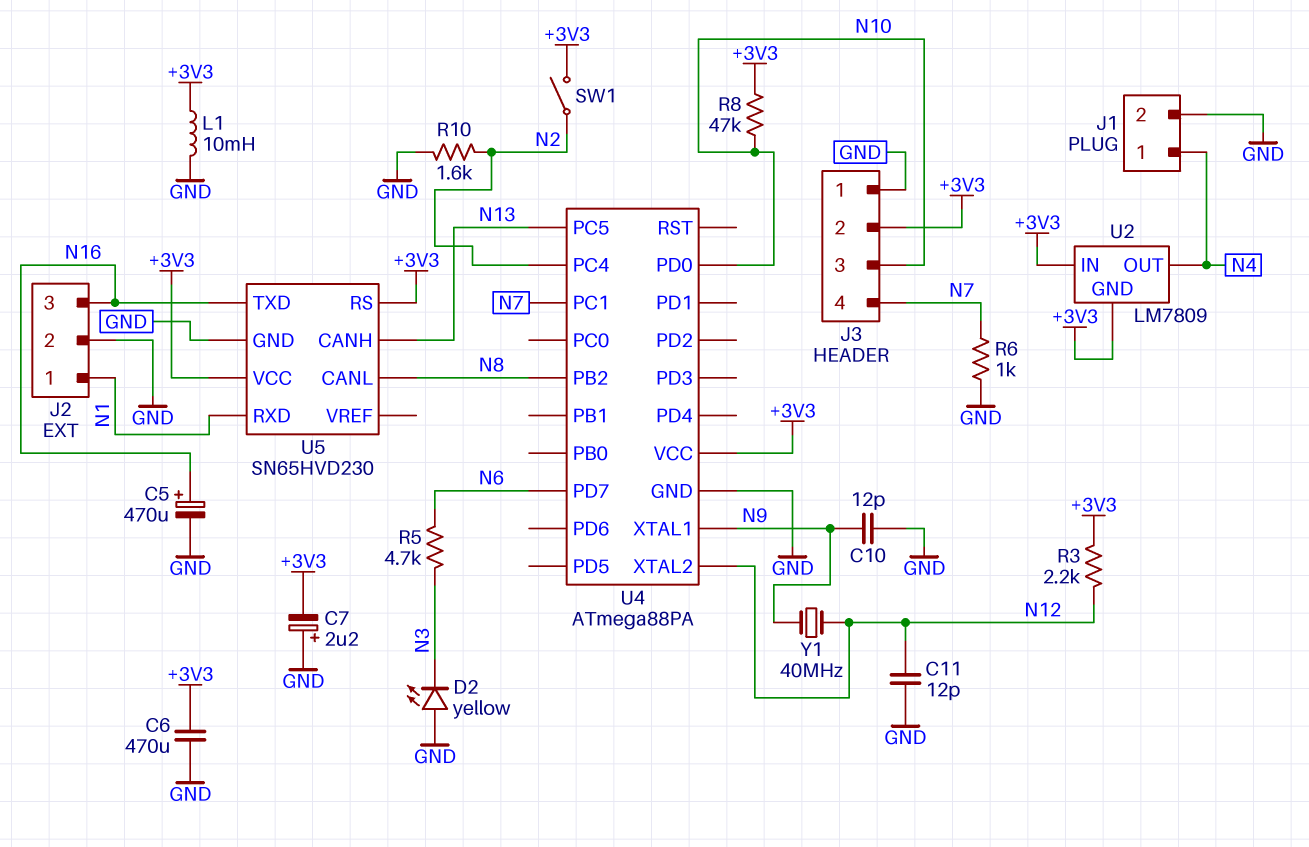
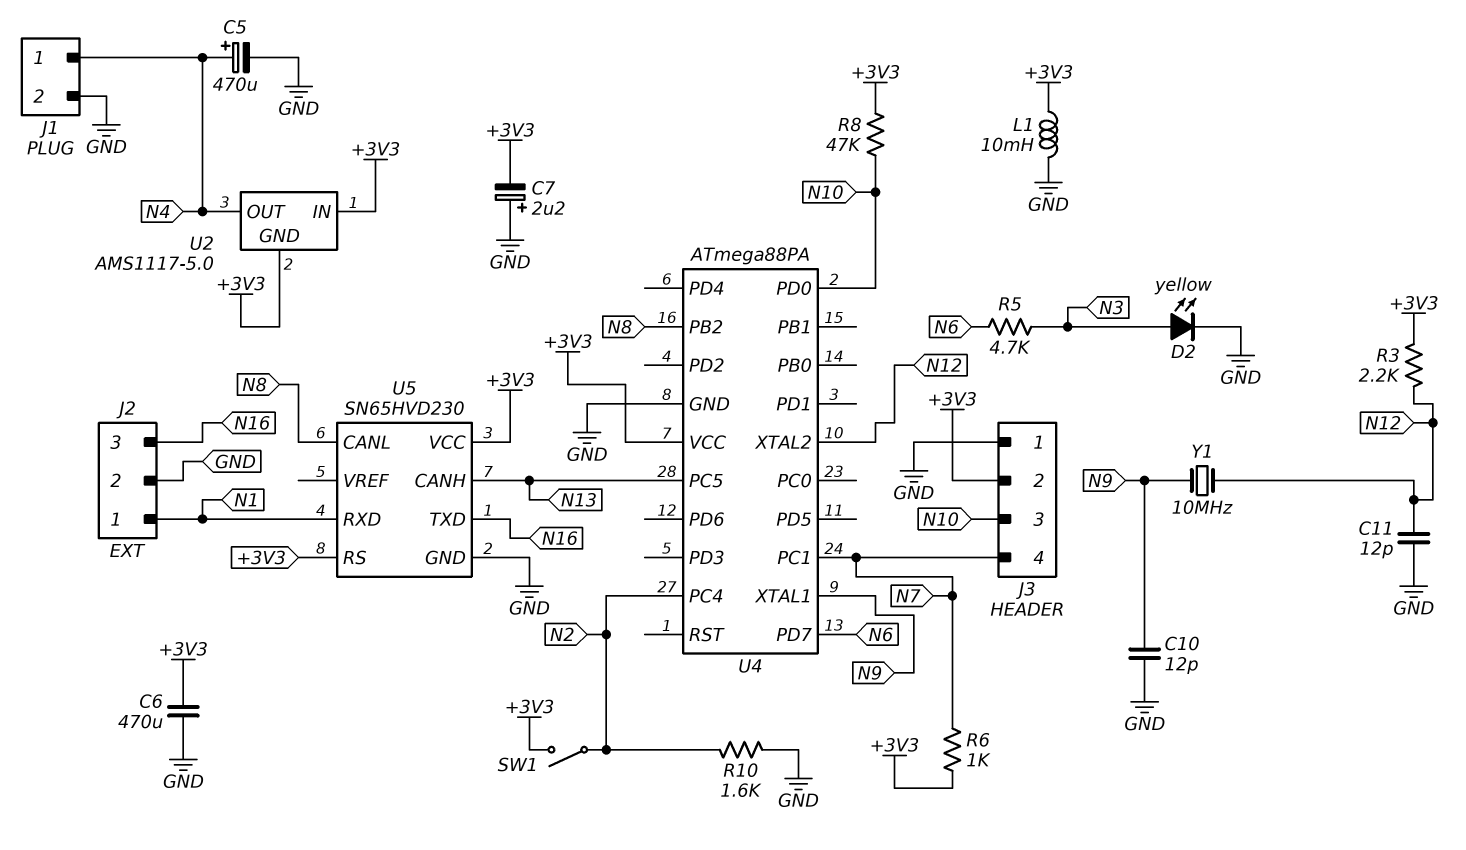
C5: 470uF (plus N16, minus GND) -> 470uF (plus N4, minus GND)
D2: LED yellow (A GND, K N3) -> LED yellow (A N3, K GND)
R6: 1k (GND, N7) -> 1k (+3V3, N7)
U2: LM7809 -> AMS1117-5.0
Y1: 40MHz (N9, N12) -> 10MHz (N9, N12)

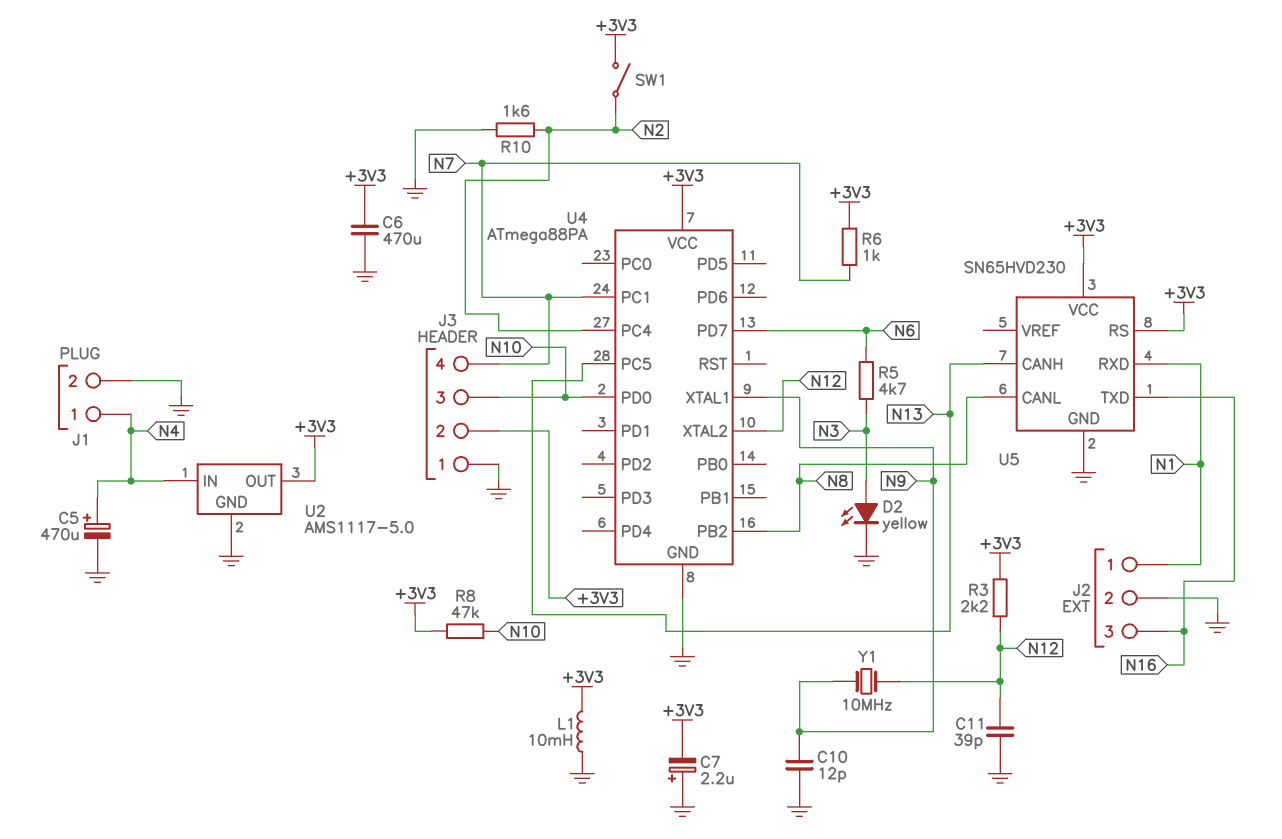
C11: 12pF (GND, N12) -> 39pF (GND, N12)
U2 pin GND: +3V3 -> GND
U2 pin IN: +3V3 -> N4
U2 pin OUT: N4 -> +3V3

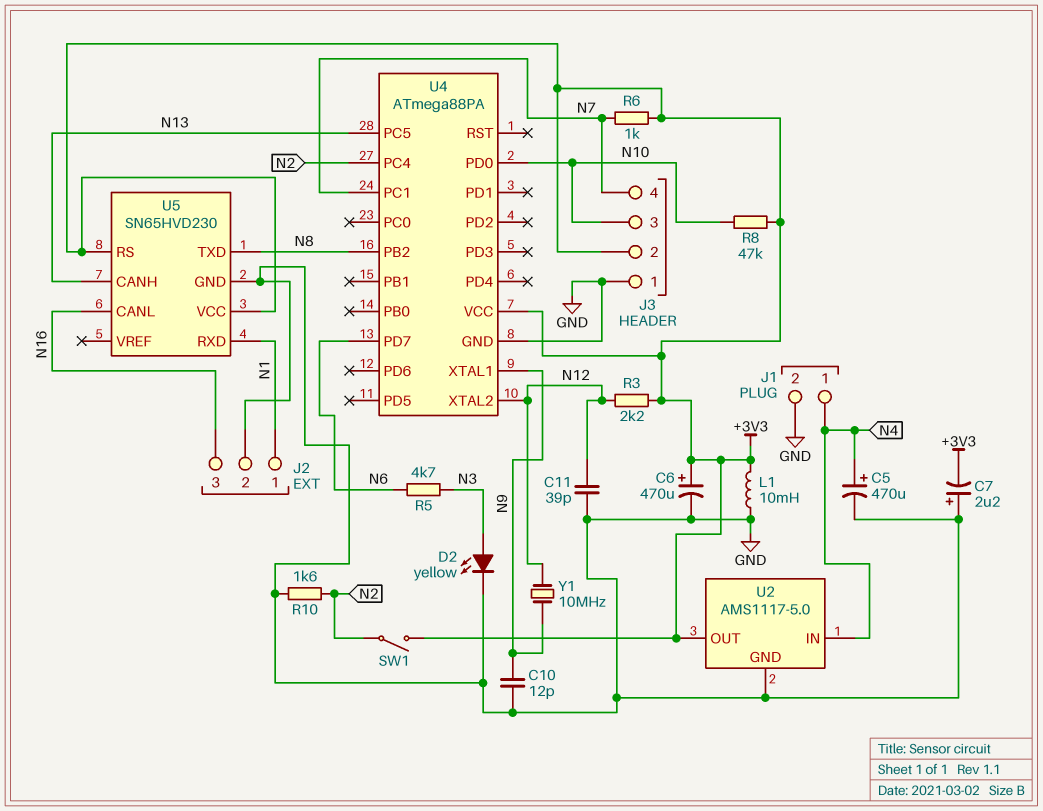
C6: 470uF (+3V3, GND) -> 470uF (plus +3V3, minus GND)
U5 pin CANL: N8 -> N16
U5 pin TXD: N16 -> N8

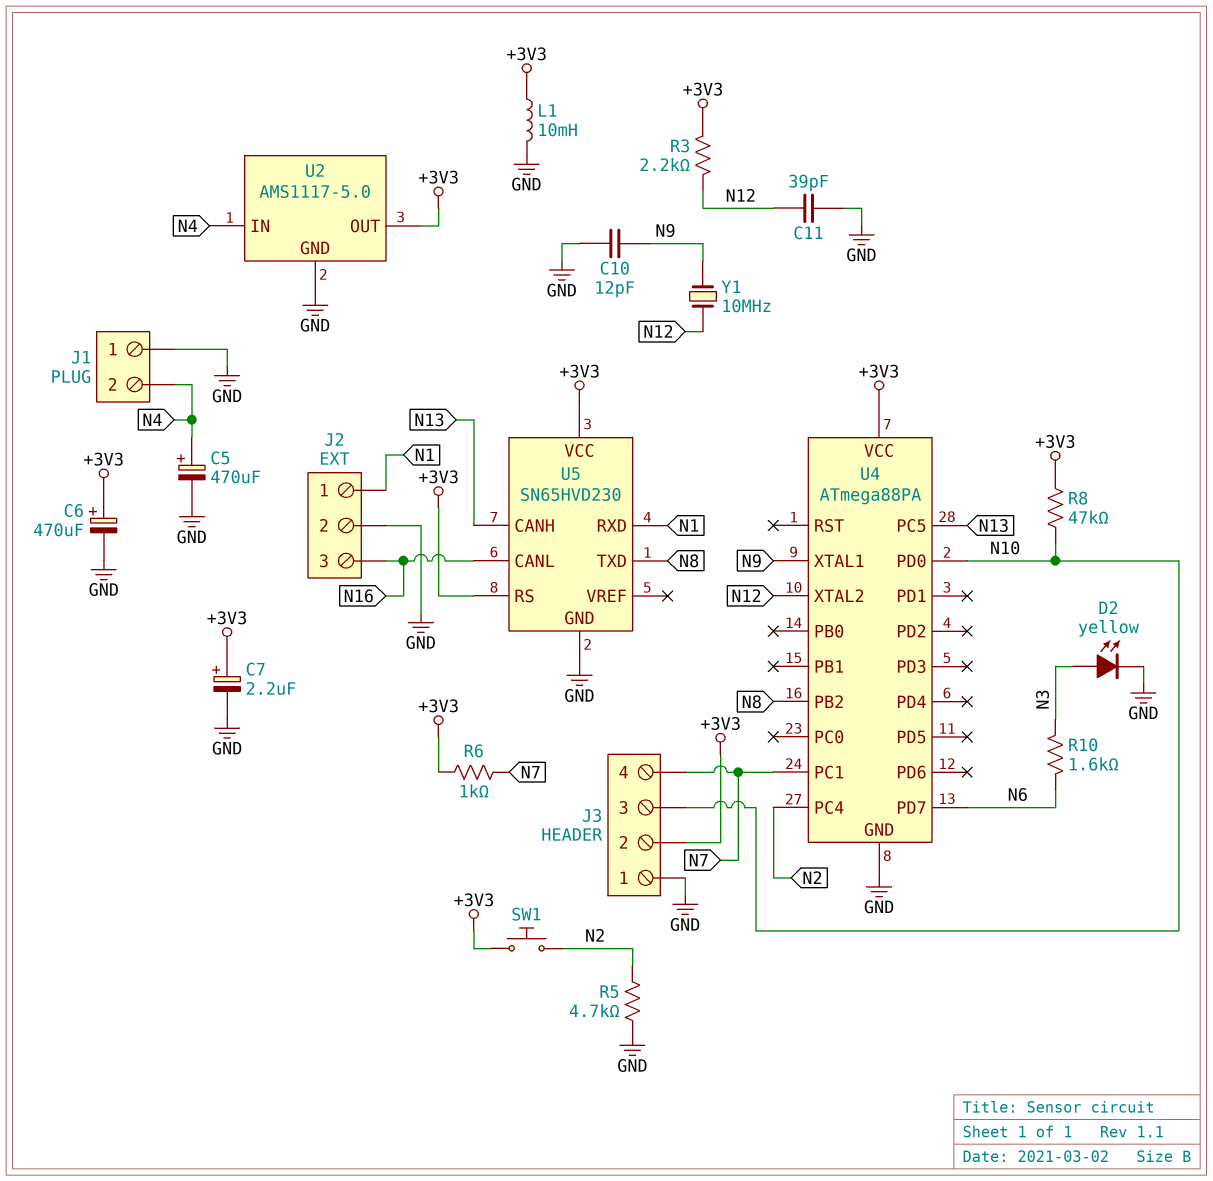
C7: 2.2uF (plus GND, minus +3V3) -> 2.2uF (plus +3V3, minus GND)
J1 pin 1: N4 -> GND
J1 pin 2: GND -> N4
R5: 4.7k (N3, N6) -> 4.7k (GND, N2)
R10: 1.6k (GND, N2) -> 1.6k (N3, N6)
SW1: switch (+3V3, N2) -> button (+3V3, N2)

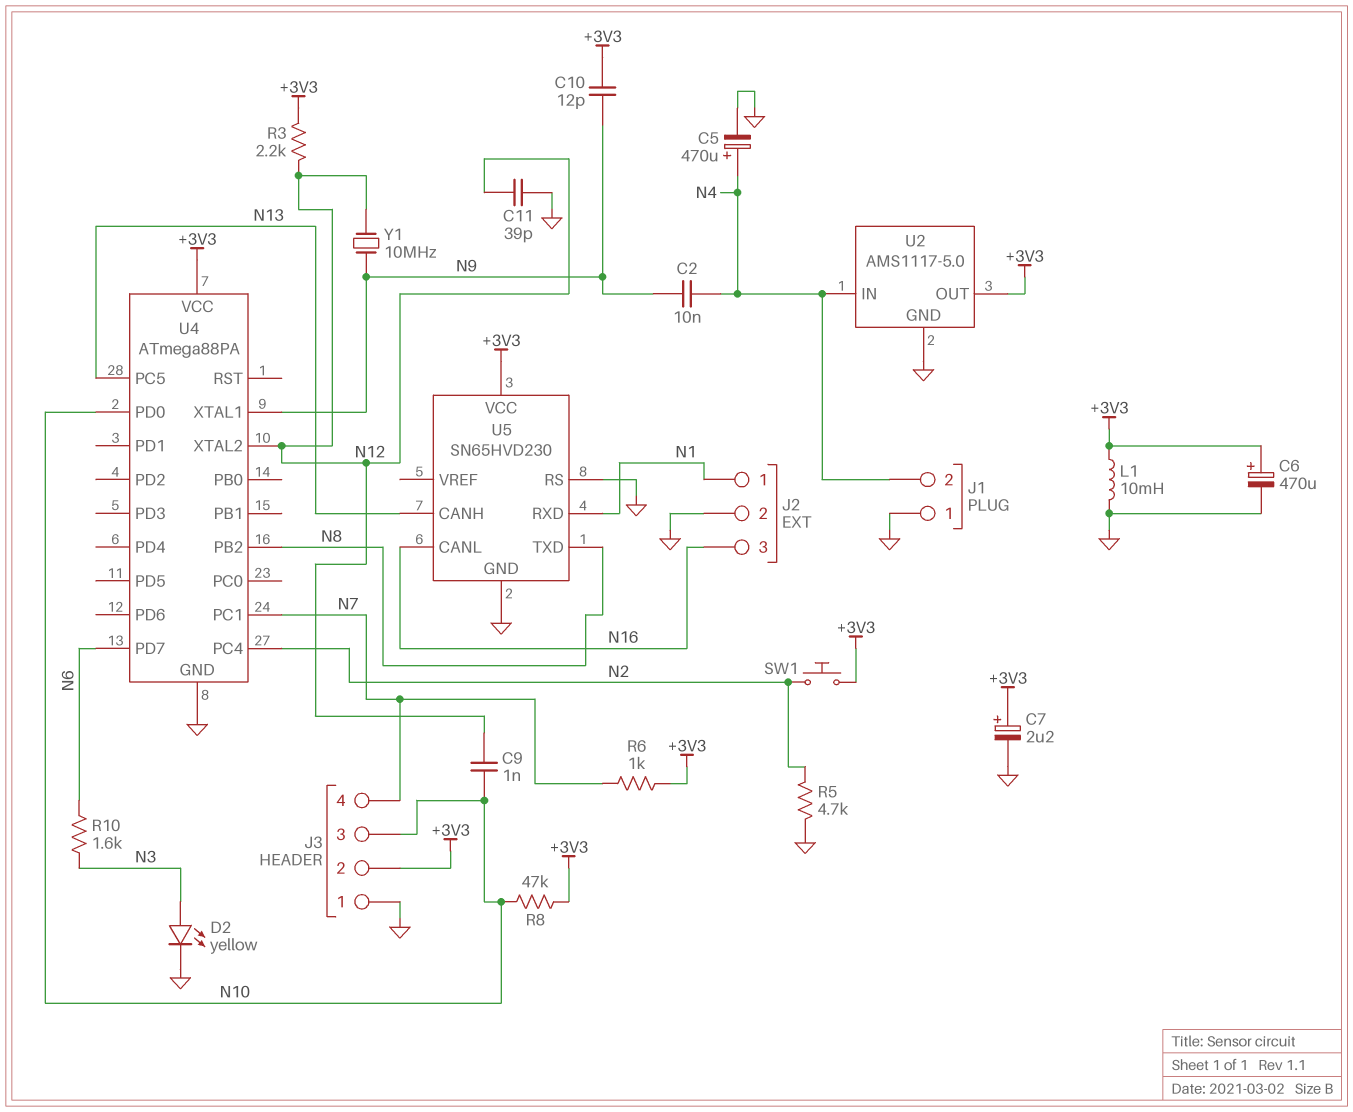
C2: none -> 10nF (N4, N9)
C9: none -> 1nF (N10, N12)
C10: 12pF (GND, N9) -> 12pF (+3V3, N9)
U5 pin RS: +3V3 -> GND

